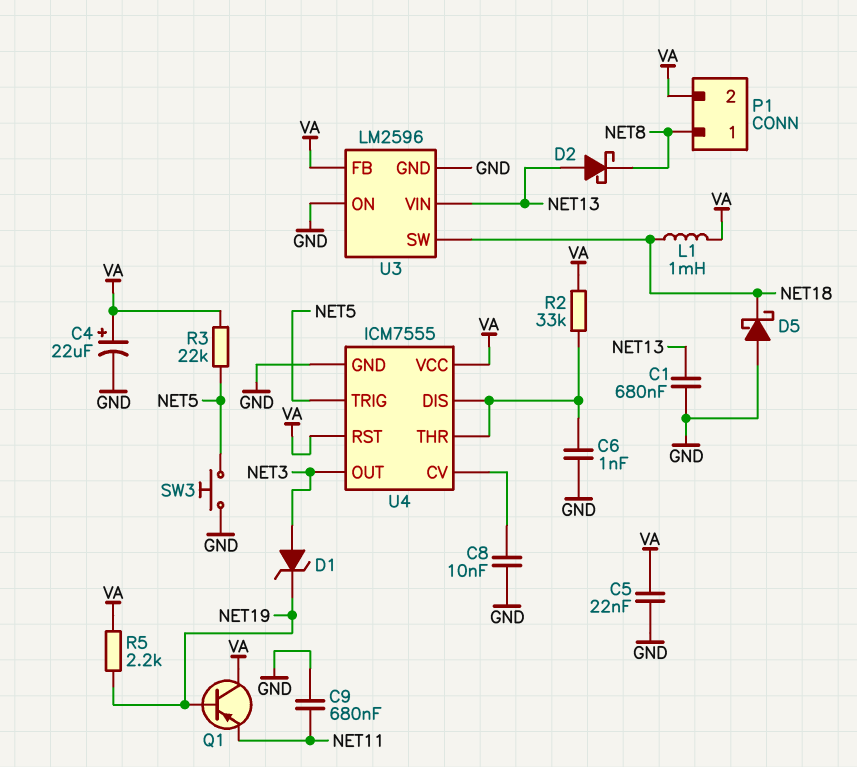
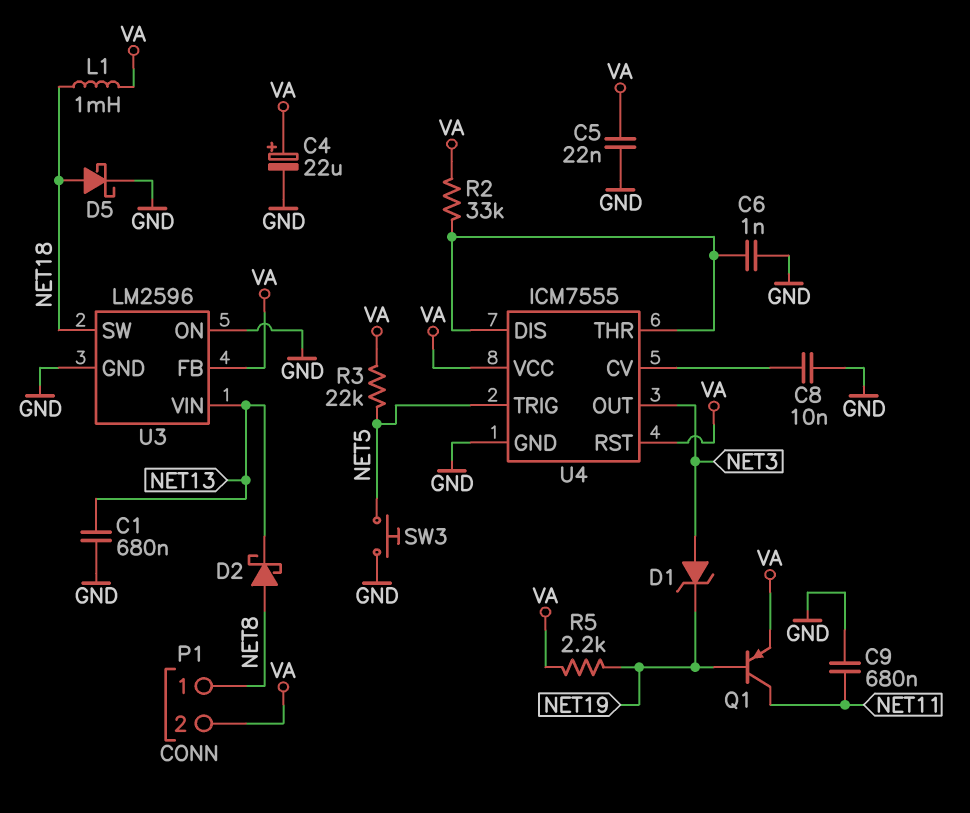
D2: schottky (A NET13, K NET8) -> schottky (A NET8, K NET13)
D5: schottky (A GND, K NET18) -> schottky (A NET18, K GND)
Q1: PNP (B NET19, C VA, E NET11) -> PNP (B NET19, C NET11, E VA)

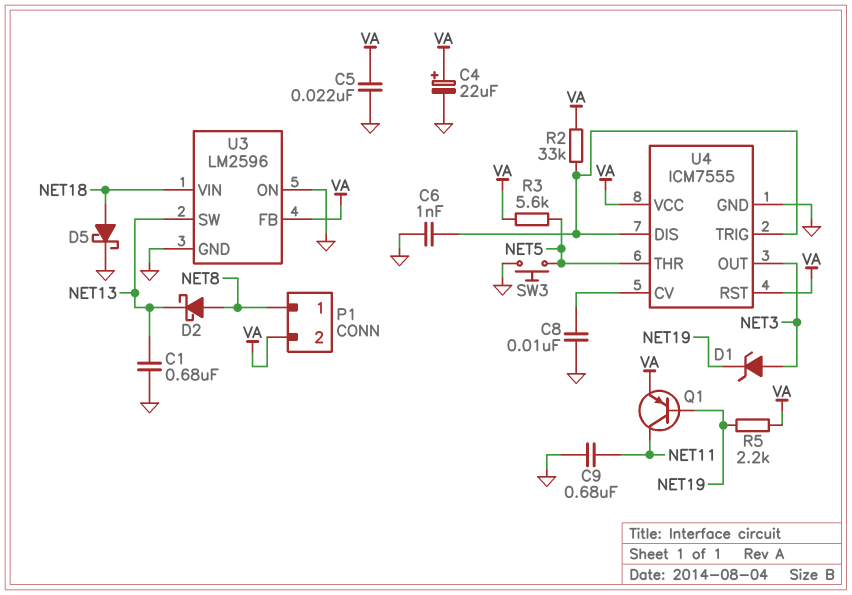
L1: 1mH (NET18, VA) -> none
R3: 22k (NET5, VA) -> 5.6k (NET5, VA)
U3 pin SW: NET18 -> NET13
U3 pin VIN: NET13 -> NET18
U4 pin THR: U4/DIS -> NET5
U4 pin TRIG: NET5 -> U4/DIS

